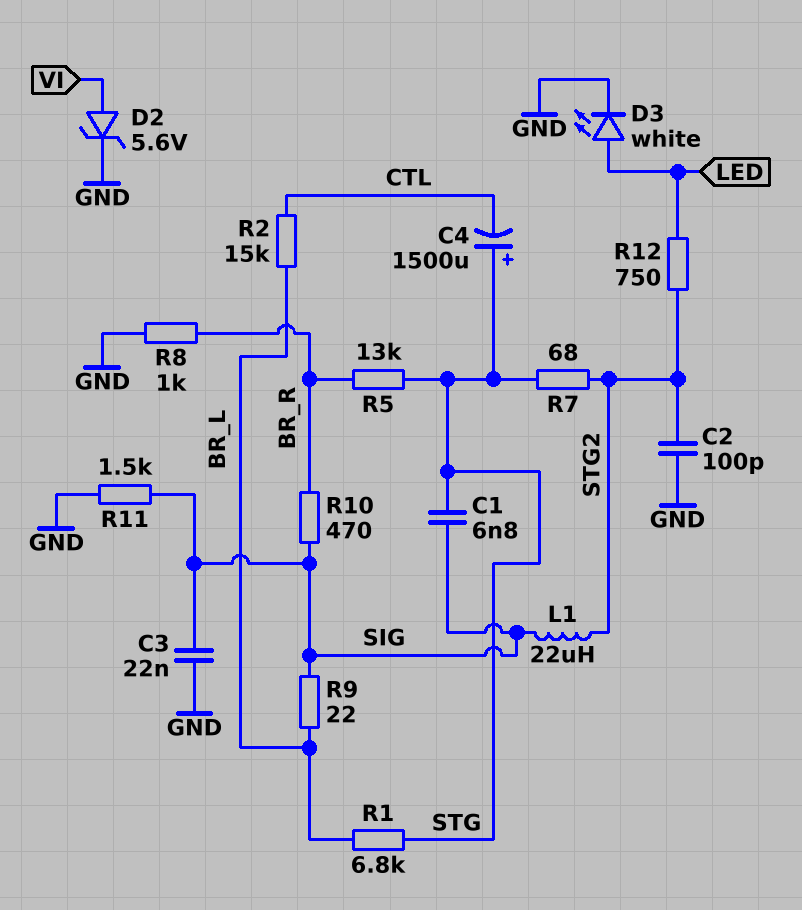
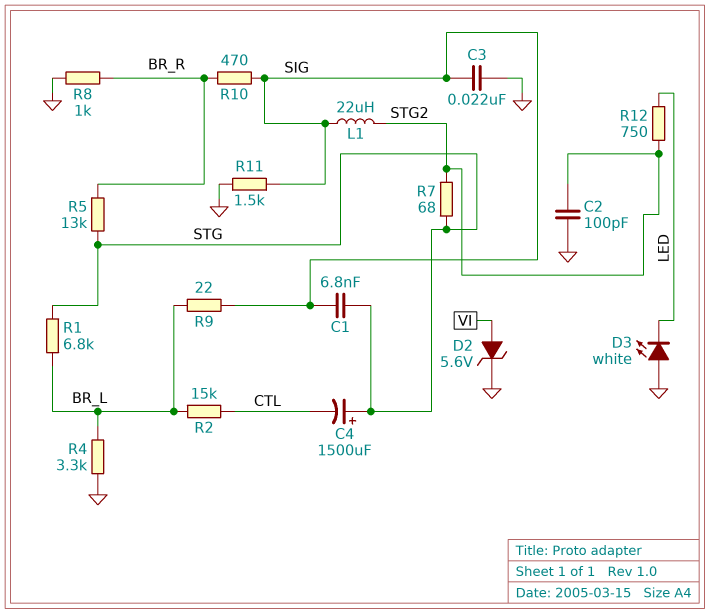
D3: LED white (A LED, K GND) -> LED white (A GND, K LED)
R4: none -> 3.3k (BR_L, GND)

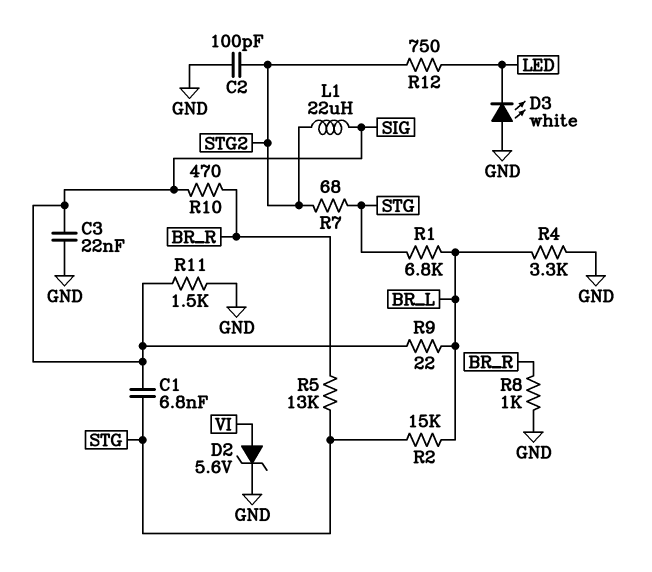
C4: 1500uF (plus STG, minus CTL) -> none
R2: 15k (BR_L, CTL) -> 15k (BR_L, STG)

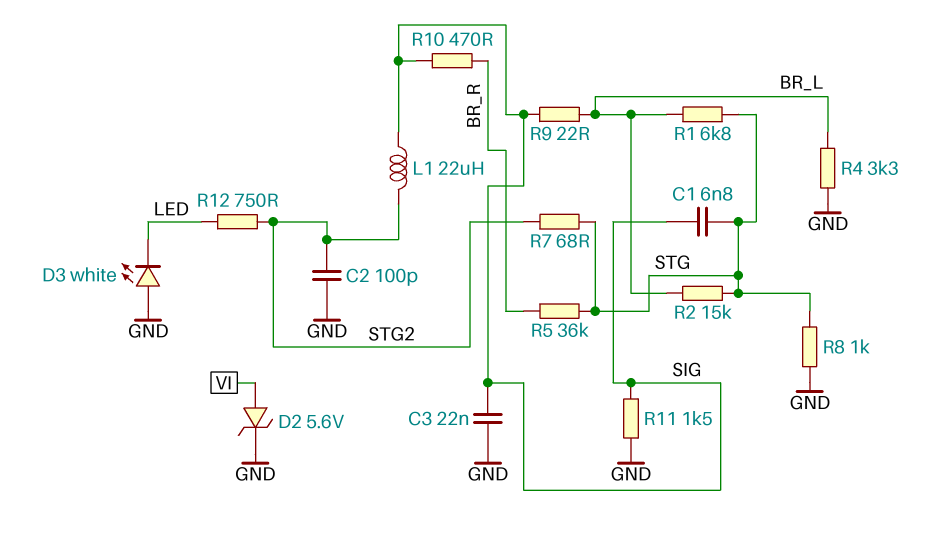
R5: 13k (BR_R, STG) -> 36k (BR_R, STG)
R8: 1k (BR_R, GND) -> 1k (GND, STG)

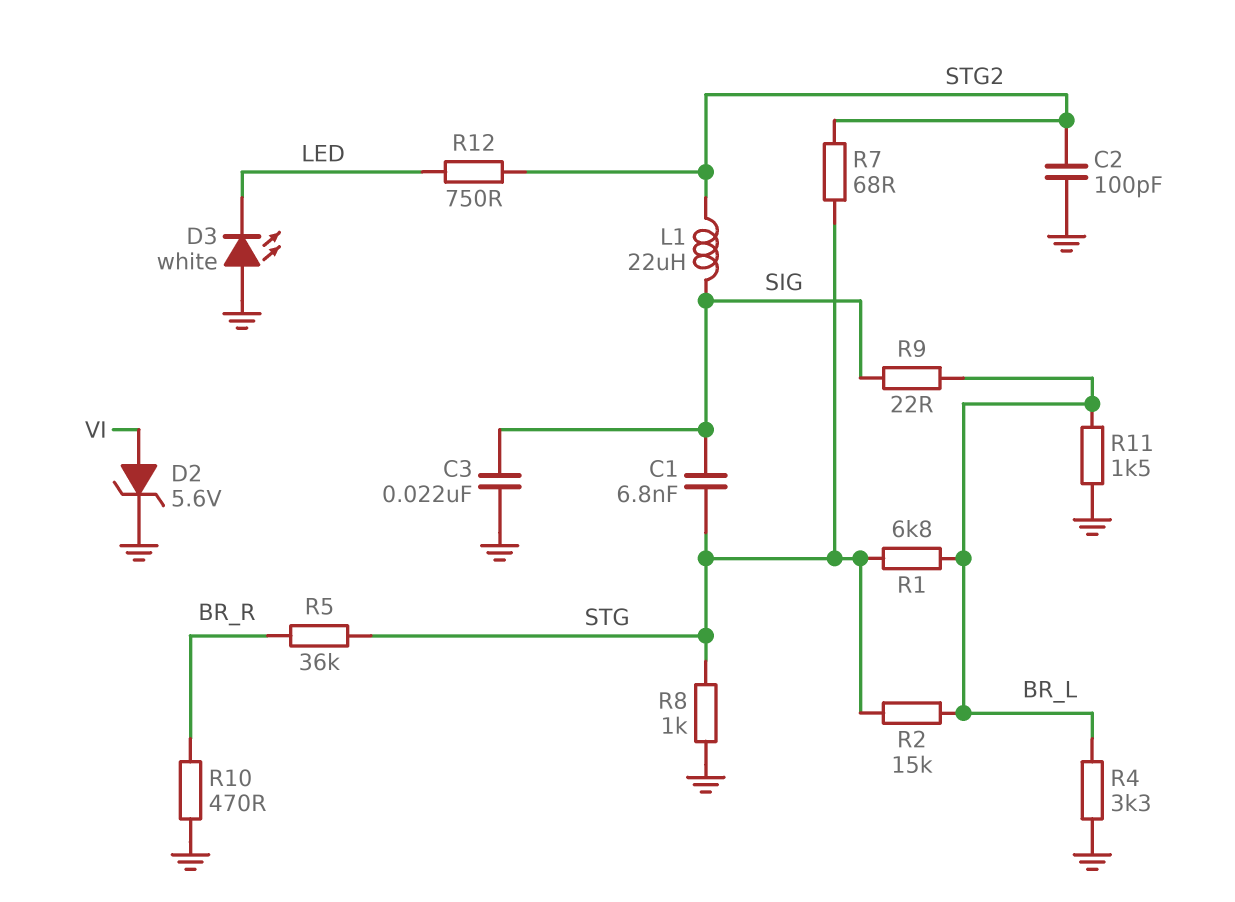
R10: 470 (BR_R, SIG) -> 470 (BR_R, GND)
R11: 1.5k (GND, SIG) -> 1.5k (BR_L, GND)

